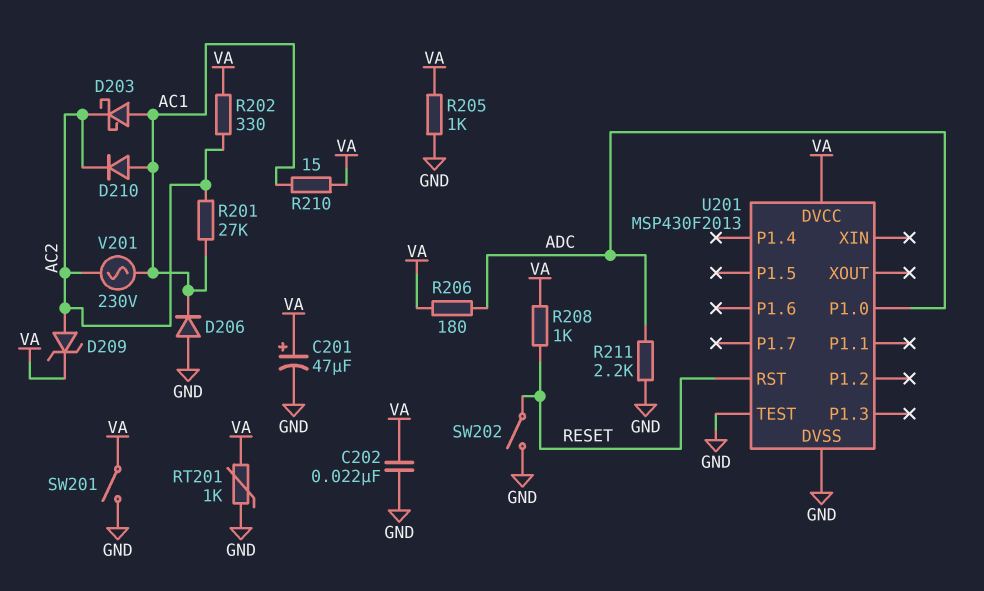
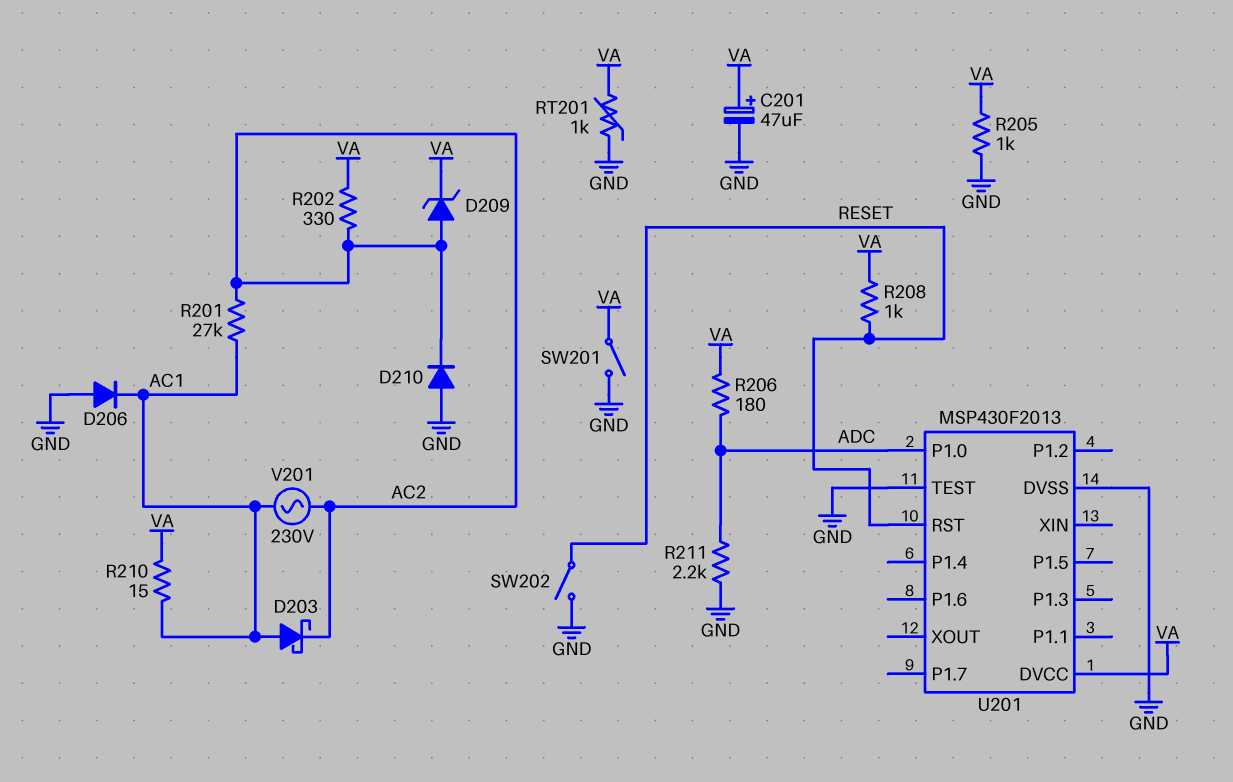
C202: 22nF (GND, VA) -> none
D210: diode (A AC1, K AC2) -> diode (A GND, K AC2)

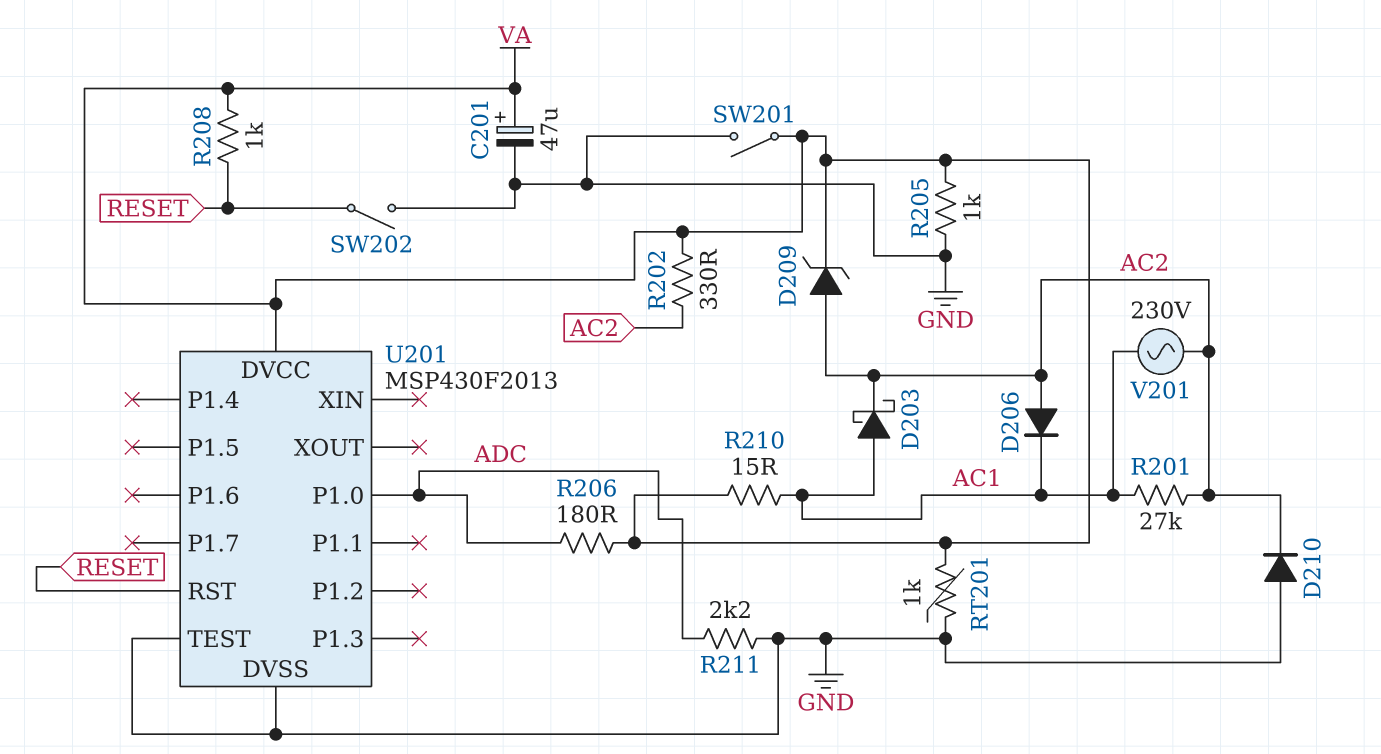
D206: diode (A GND, K AC1) -> diode (A AC2, K AC1)

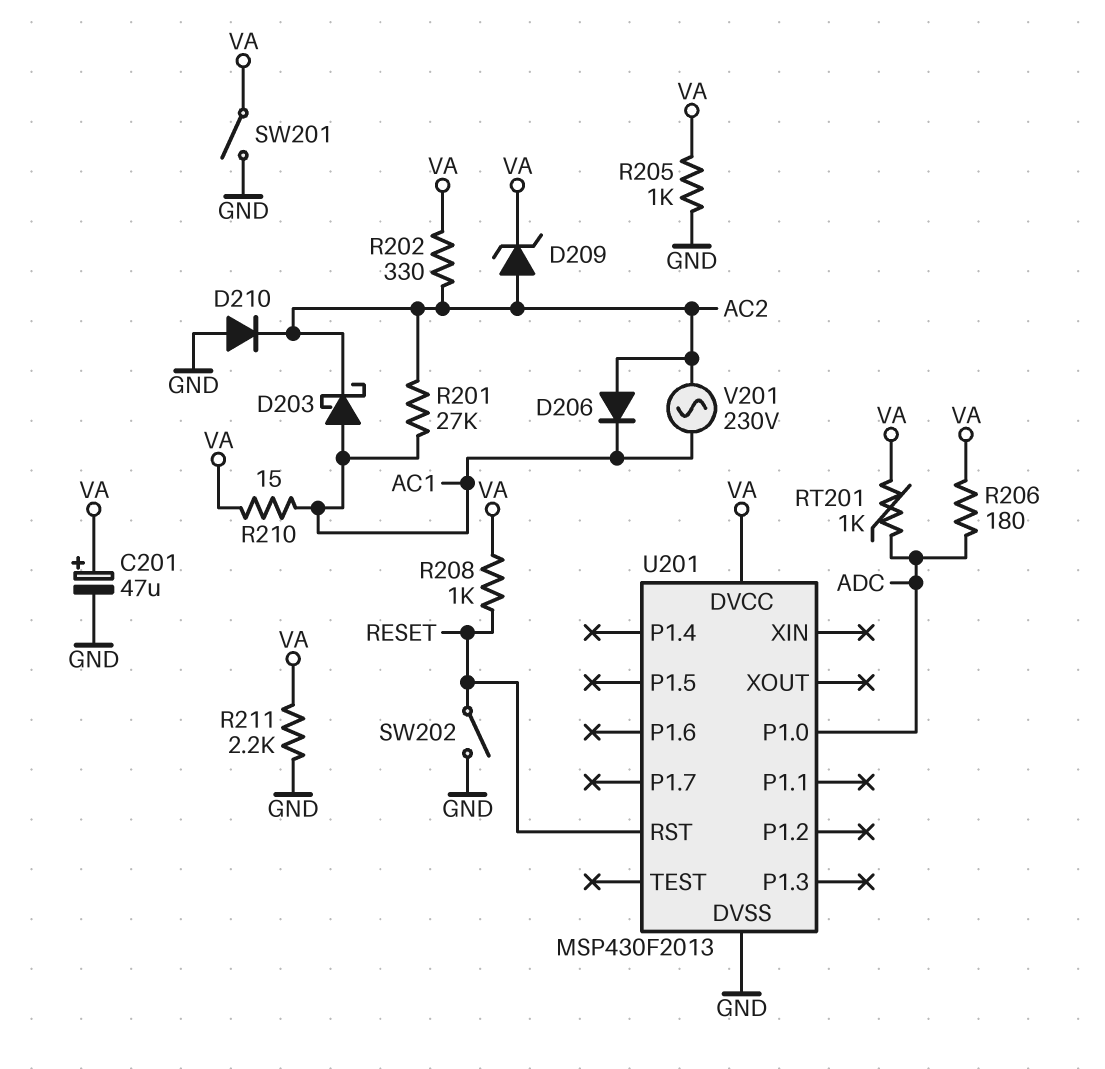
R211: 2.2k (ADC, GND) -> 2.2k (GND, VA)
RT201: 1k (GND, VA) -> 1k (ADC, VA)
U201 pin TEST: GND -> none

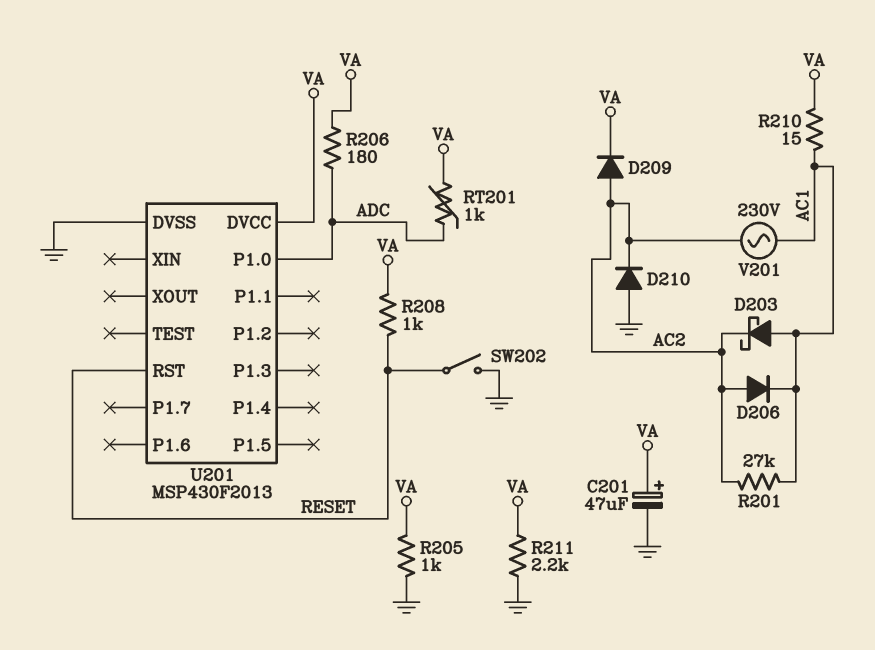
D209: zener (A AC2, K VA) -> diode (A AC2, K VA)
R202: 330 (AC2, VA) -> none
SW201: switch (GND, VA) -> none

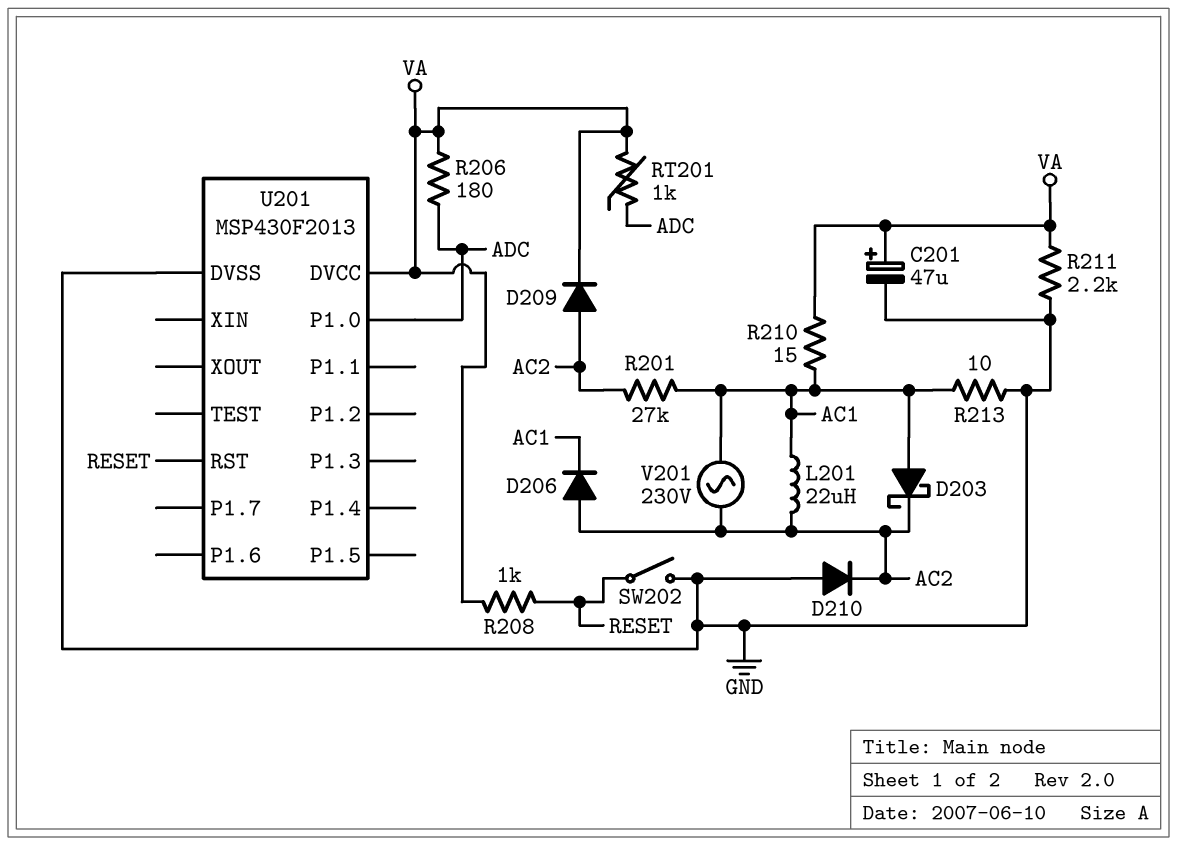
L201: none -> 22uH (AC1, AC2)
R205: 1k (GND, VA) -> none
R213: none -> 10 (AC1, GND)

